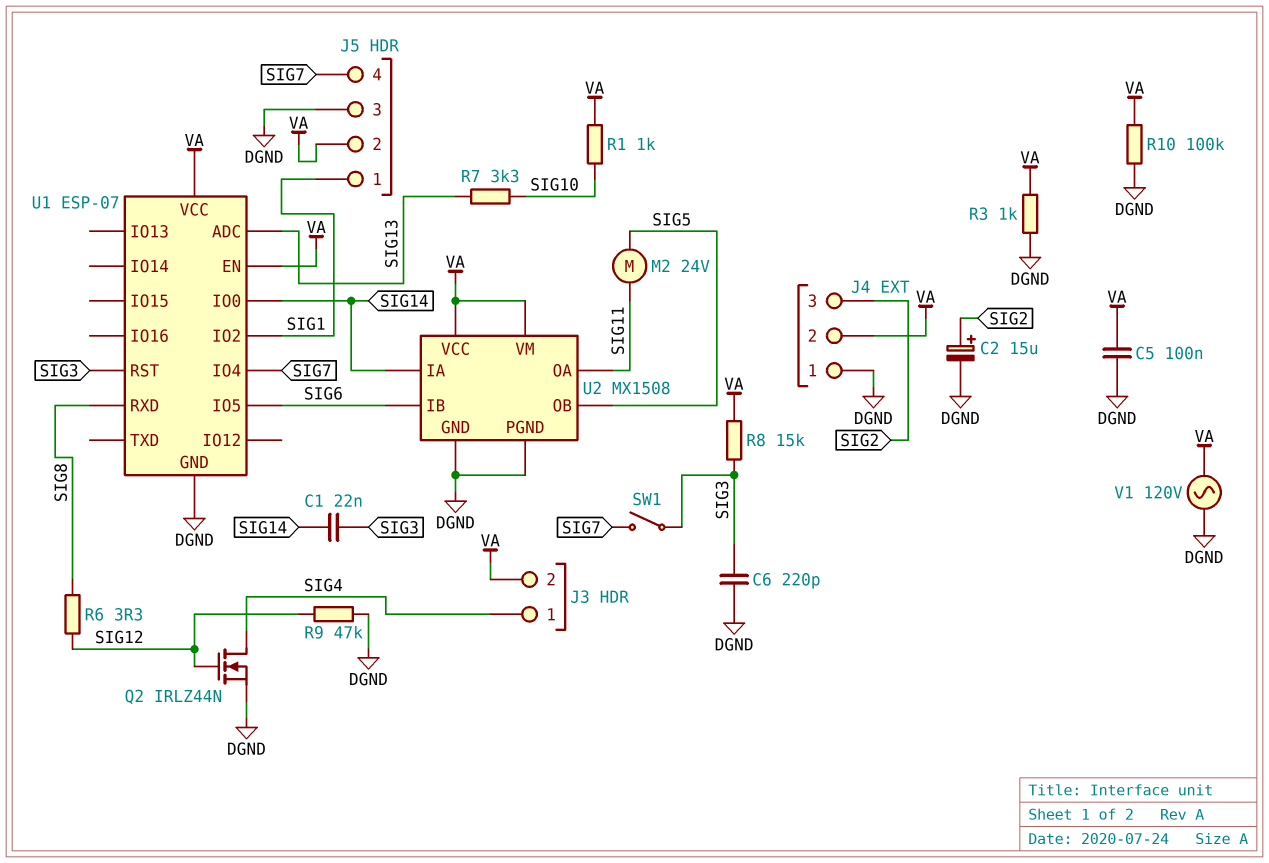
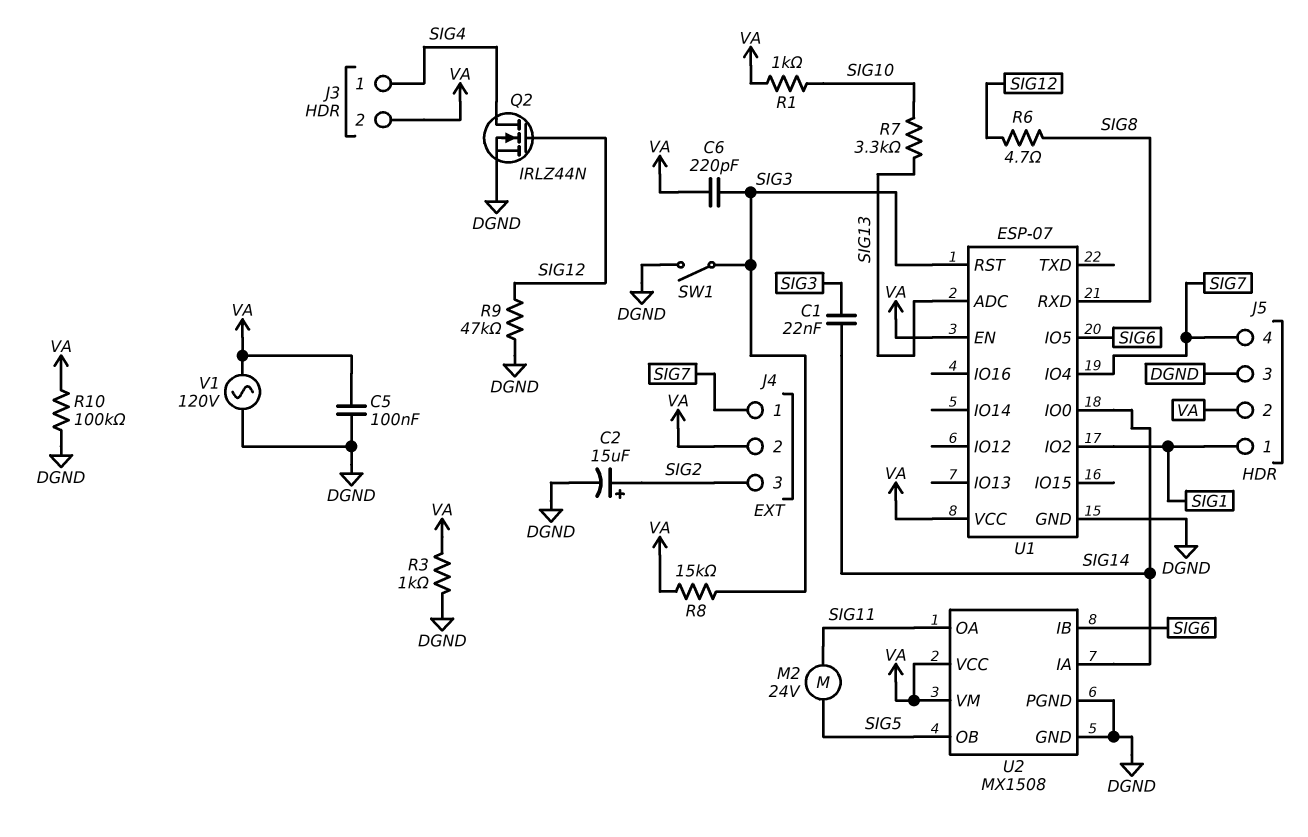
C6: 220pF (DGND, SIG3) -> 220pF (SIG3, VA)
J4 pin 1: DGND -> SIG7
R6: 3.3 (SIG8, SIG12) -> 4.7 (SIG8, SIG12)
SW1: switch (SIG3, SIG7) -> switch (DGND, SIG3)

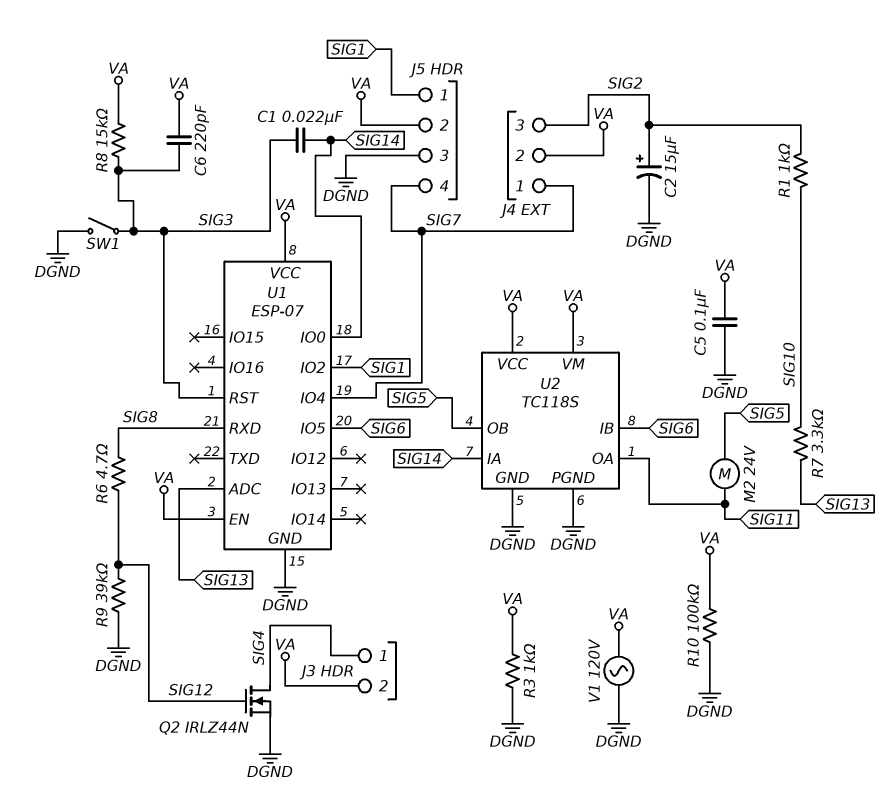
R1: 1k (SIG10, VA) -> 1k (SIG2, SIG10)
R9: 47k (DGND, SIG12) -> 39k (DGND, SIG12)
U2: MX1508 -> TC118S

